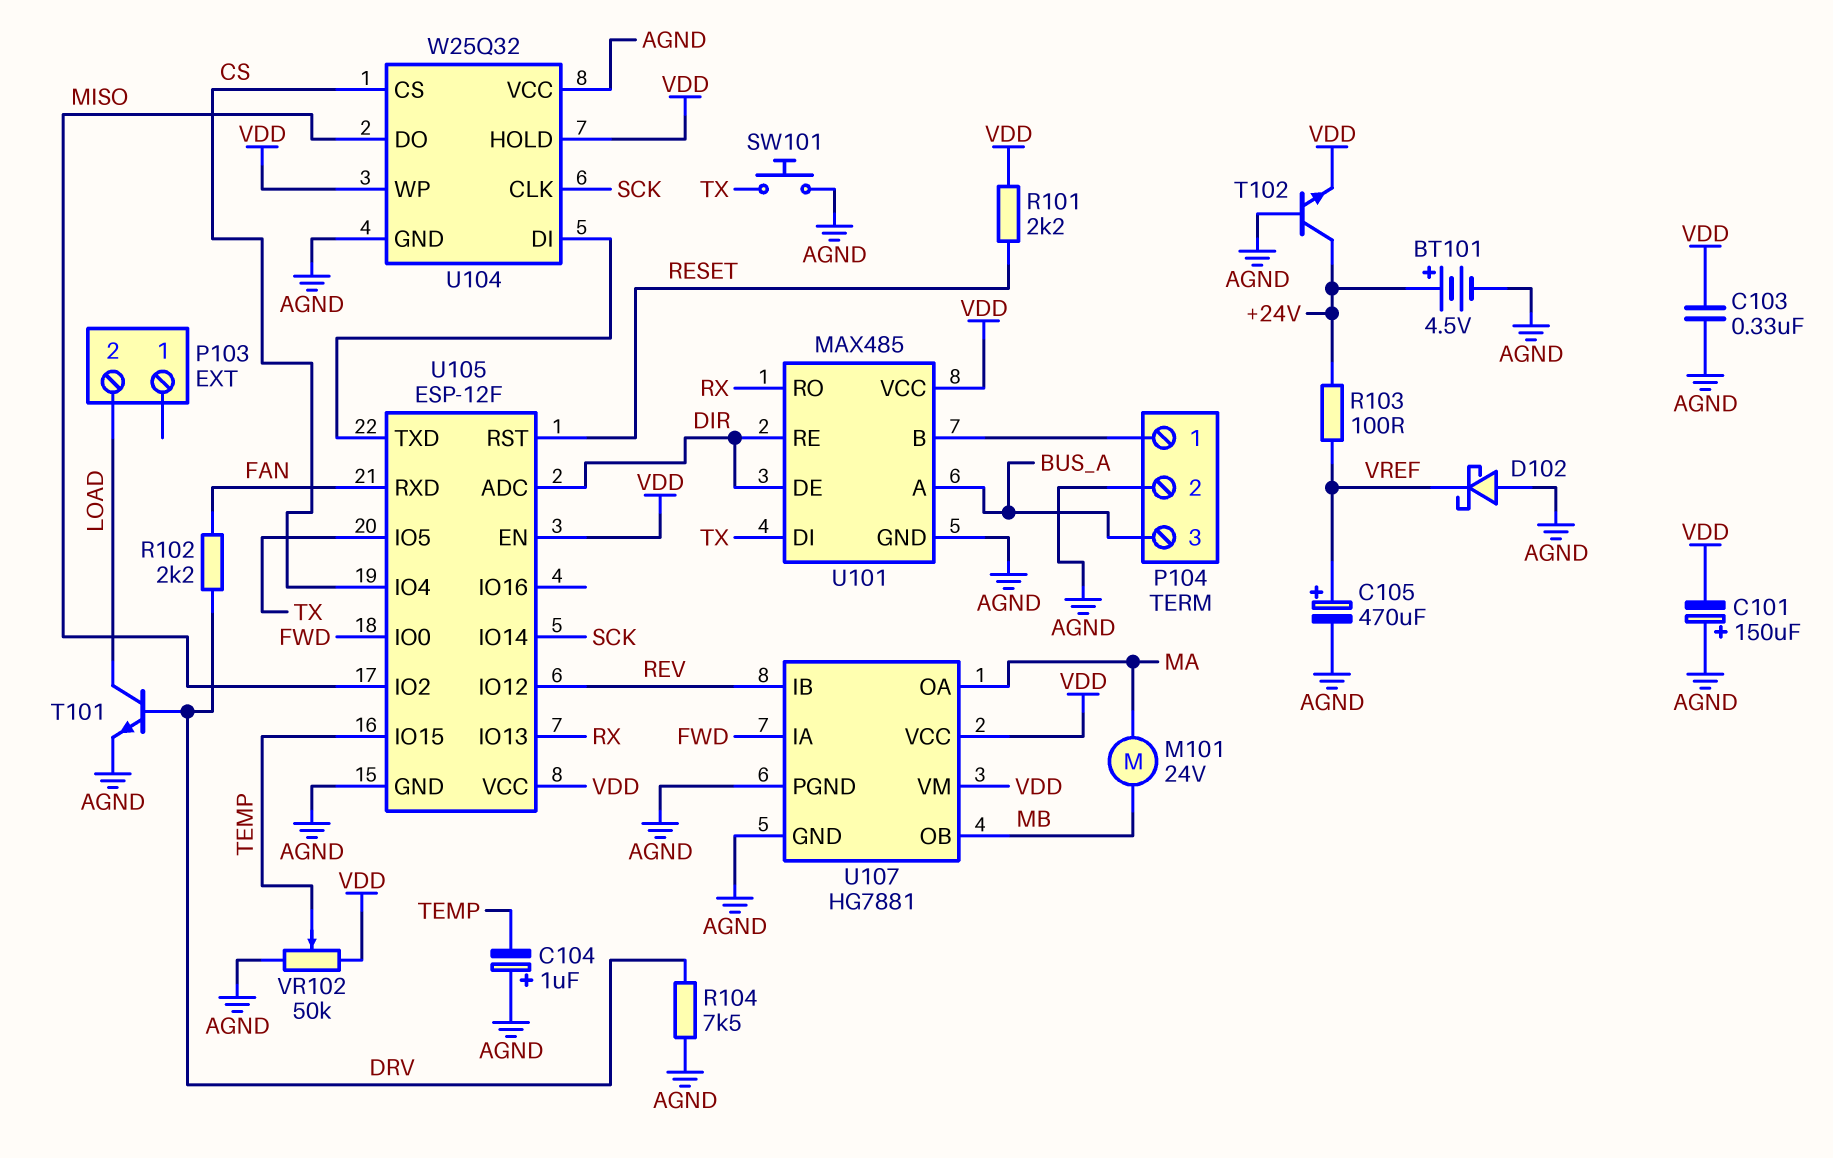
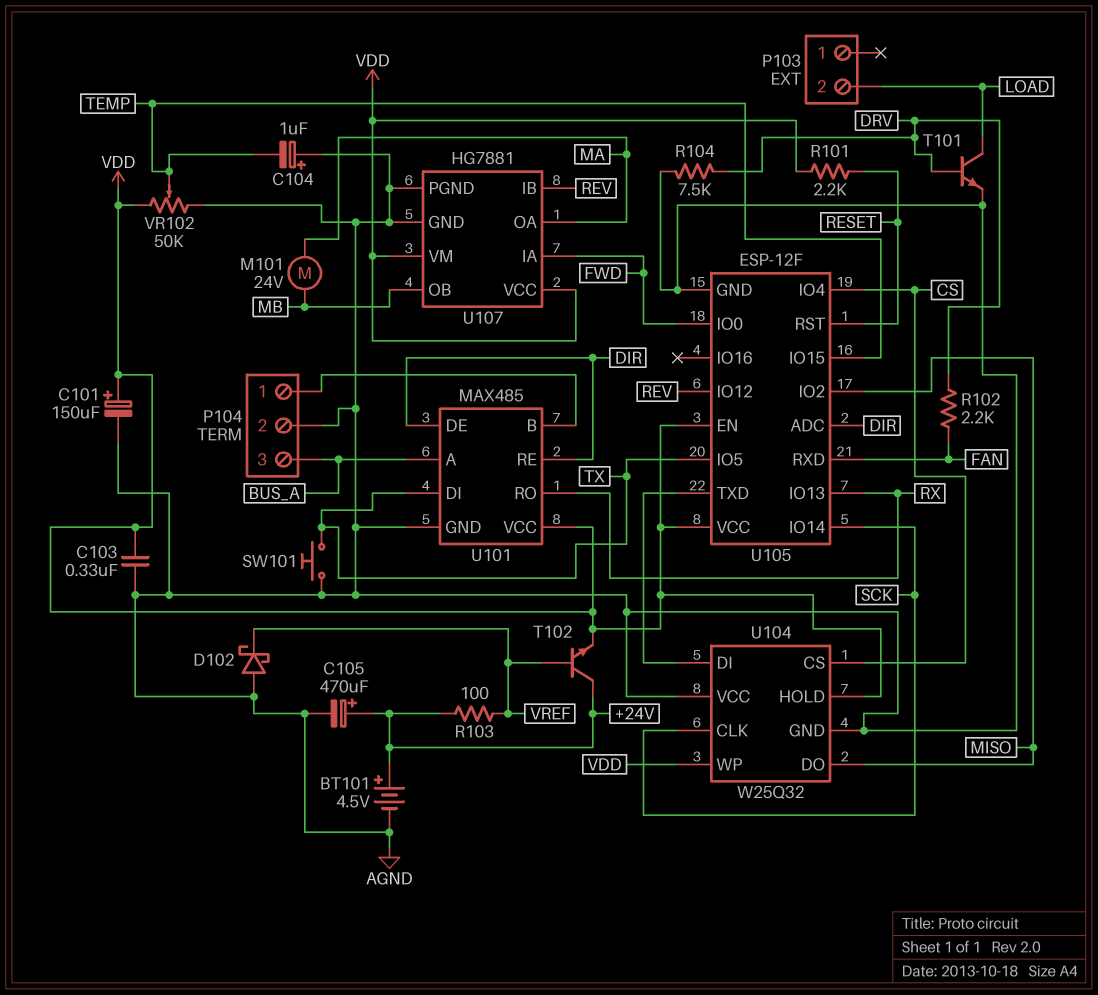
C101: 150uF (plus AGND, minus VDD) -> 150uF (plus VDD, minus AGND)
C105: 470uF (plus VREF, minus AGND) -> 470uF (plus +24V, minus AGND)
T102: NPN (B AGND, C +24V, E VDD) -> NPN (B VREF, C +24V, E VDD)

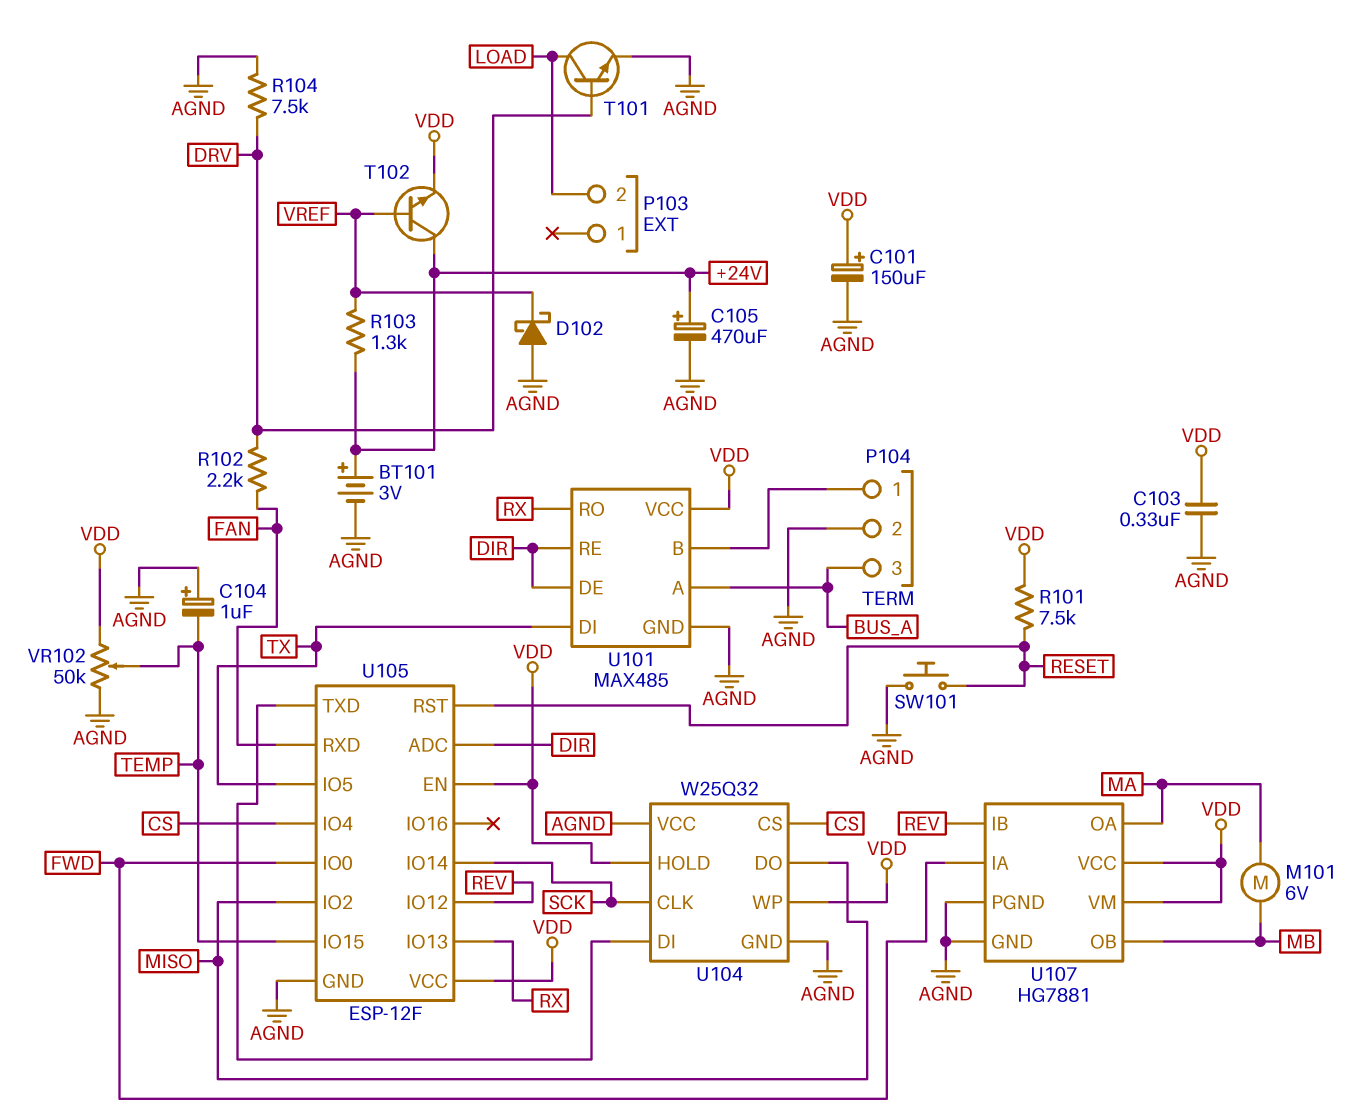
BT101: 4.5V (plus +24V, minus AGND) -> 3V (plus +24V, minus AGND)
M101: motor 24V (MA, MB) -> motor 6V (MA, MB)
R101: 2.2k (RESET, VDD) -> 7.5k (RESET, VDD)
R103: 100 (+24V, VREF) -> 1.3k (+24V, VREF)
SW101: button (AGND, TX) -> button (AGND, RESET)

